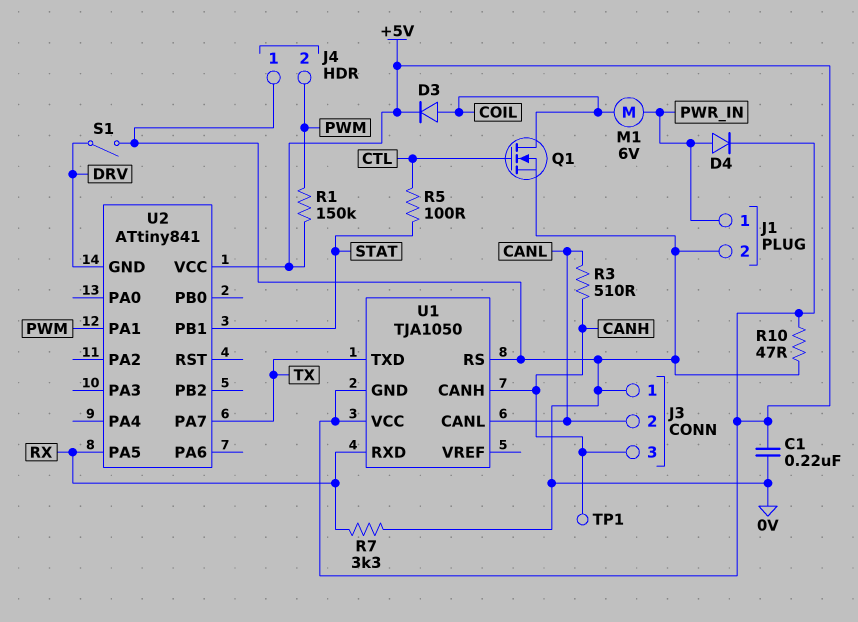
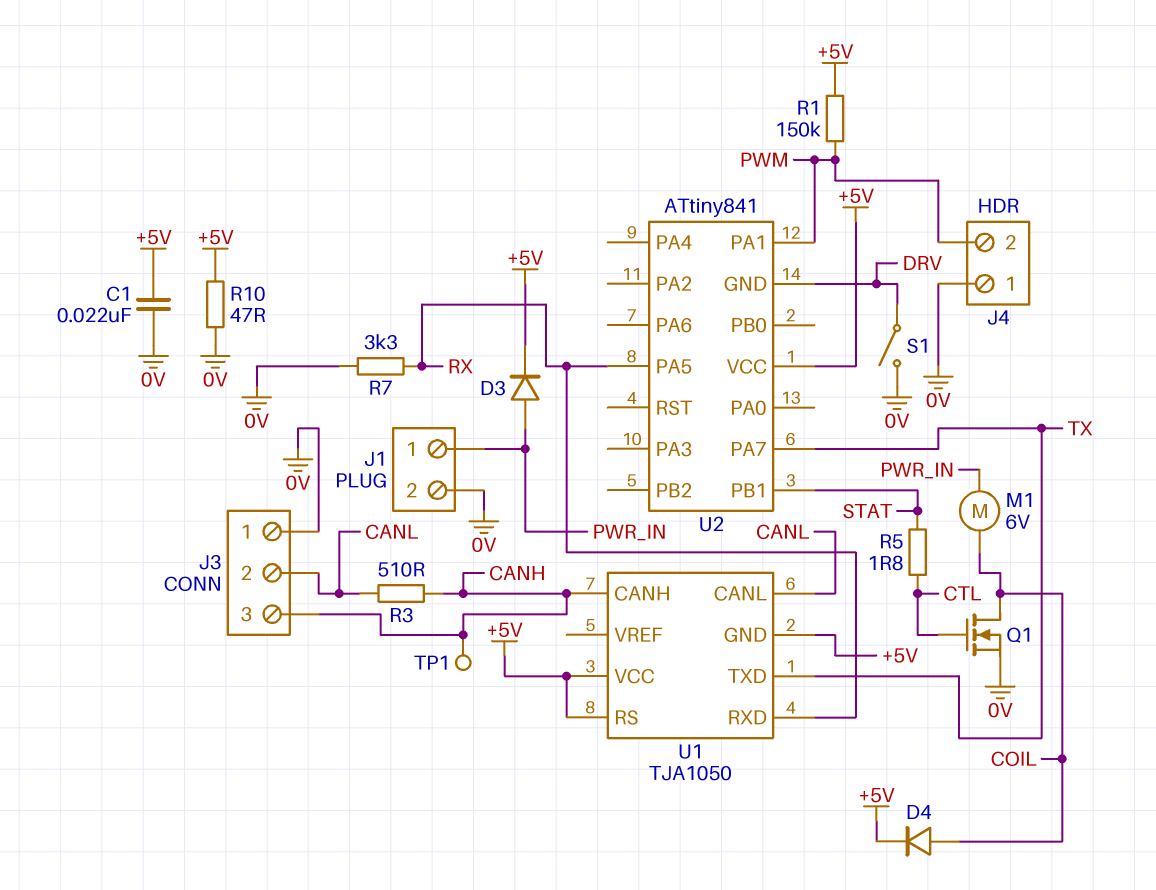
C1: 220nF (+5V, 0V) -> 22nF (+5V, 0V)
D3: diode (A COIL, K +5V) -> diode (A PWR_IN, K +5V)
D4: diode (A PWR_IN, K +5V) -> diode (A COIL, K +5V)
R5: 100 (CTL, STAT) -> 1.8 (CTL, STAT)
U1 pin RS: 0V -> +5V

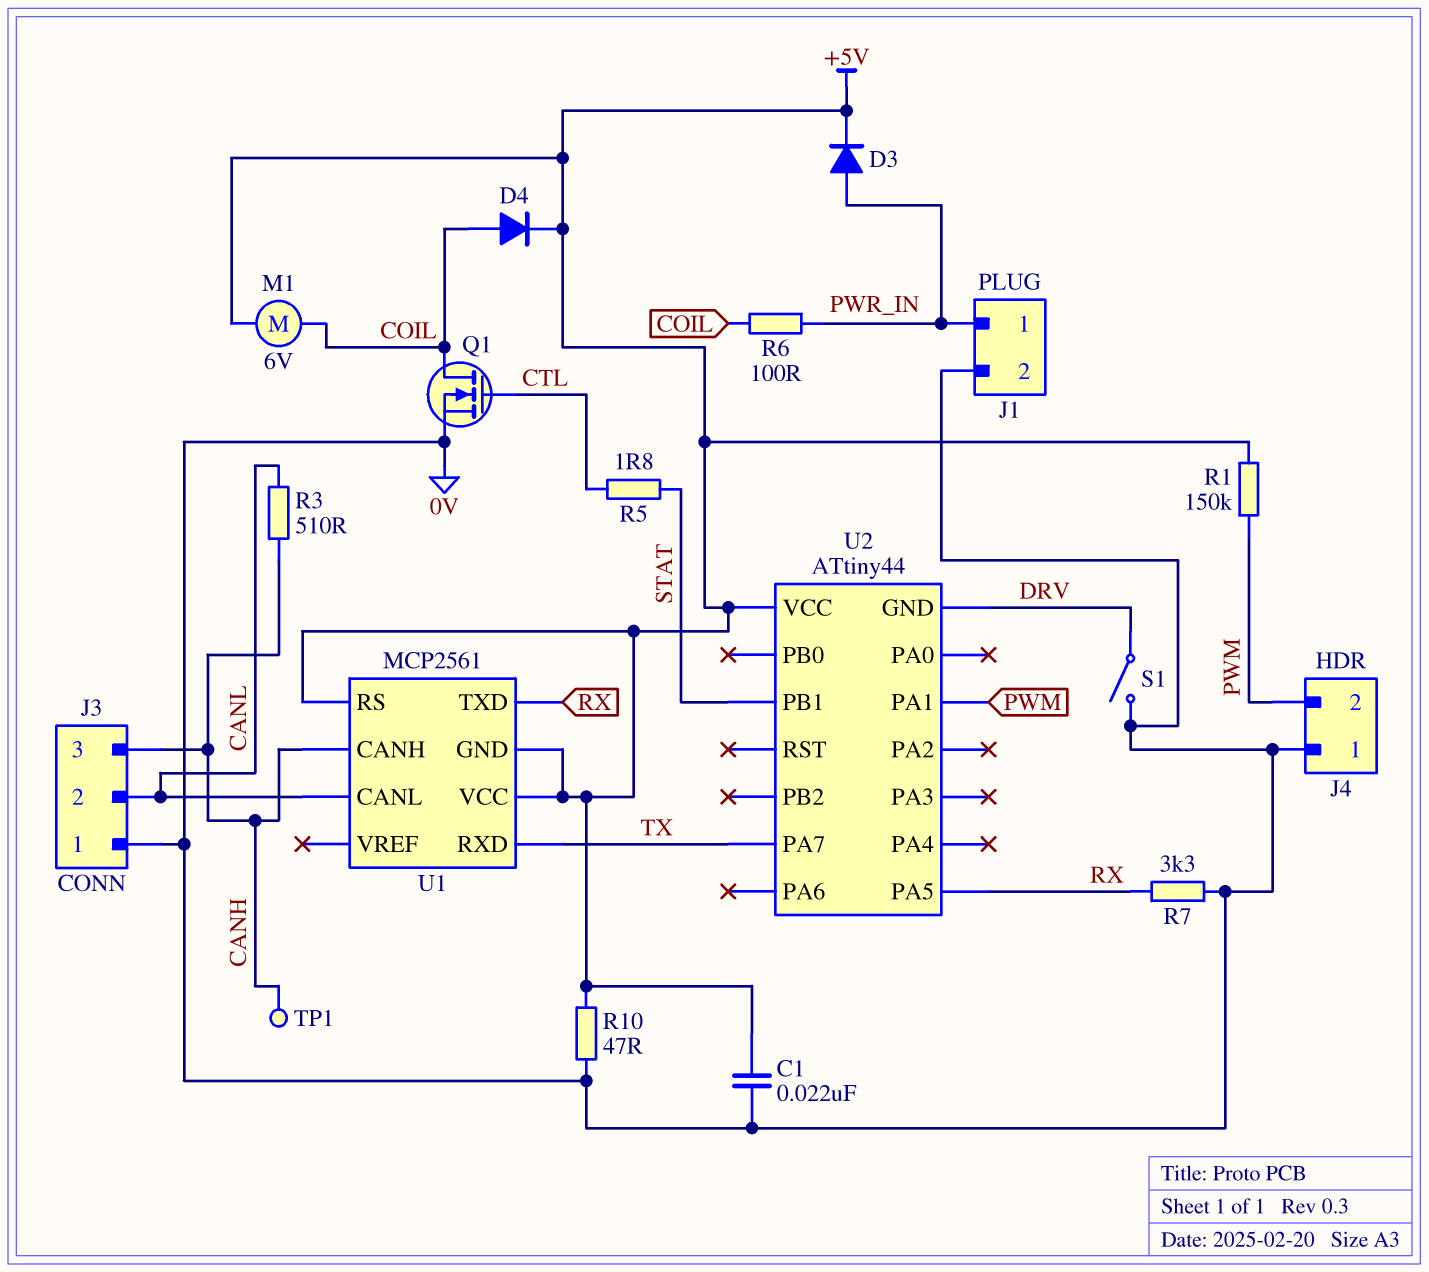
M1: motor 6V (COIL, PWR_IN) -> motor 6V (+5V, COIL)
R6: none -> 100 (COIL, PWR_IN)
U1: TJA1050 -> MCP2561
U1 pin RXD: RX -> TX
U1 pin TXD: TX -> RX
U2: ATtiny841 -> ATtiny44

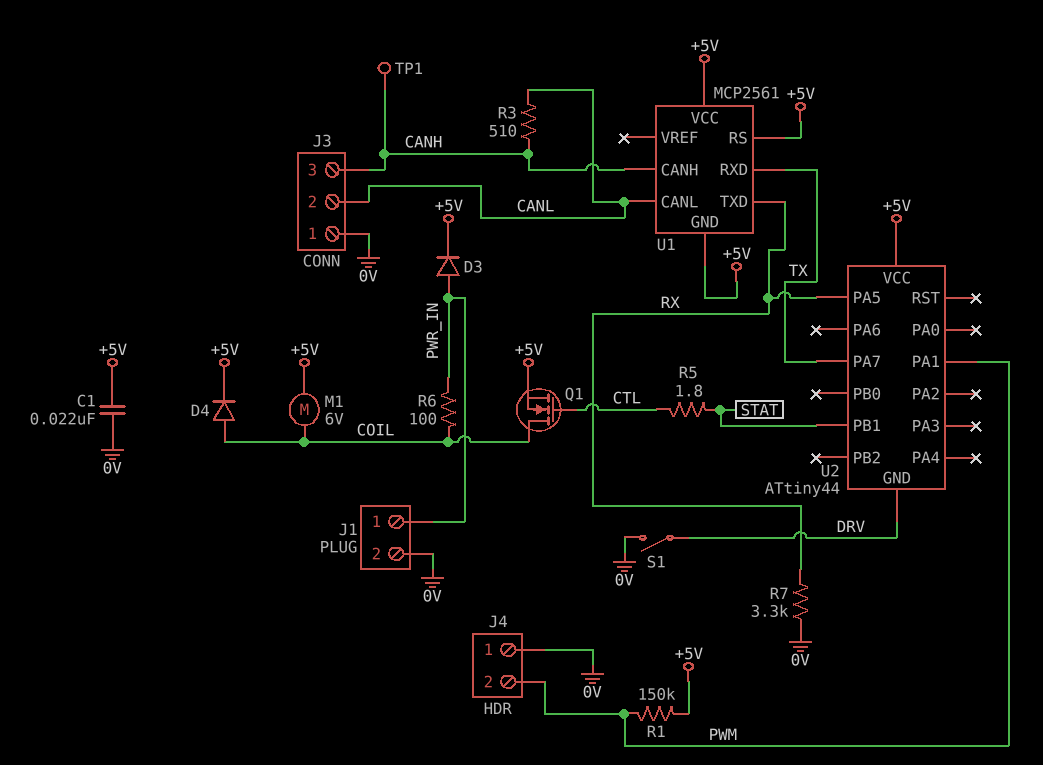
Q1: NMOS (G CTL, D COIL, S 0V) -> NMOS (G CTL, D COIL, S +5V)
R10: 47 (+5V, 0V) -> none

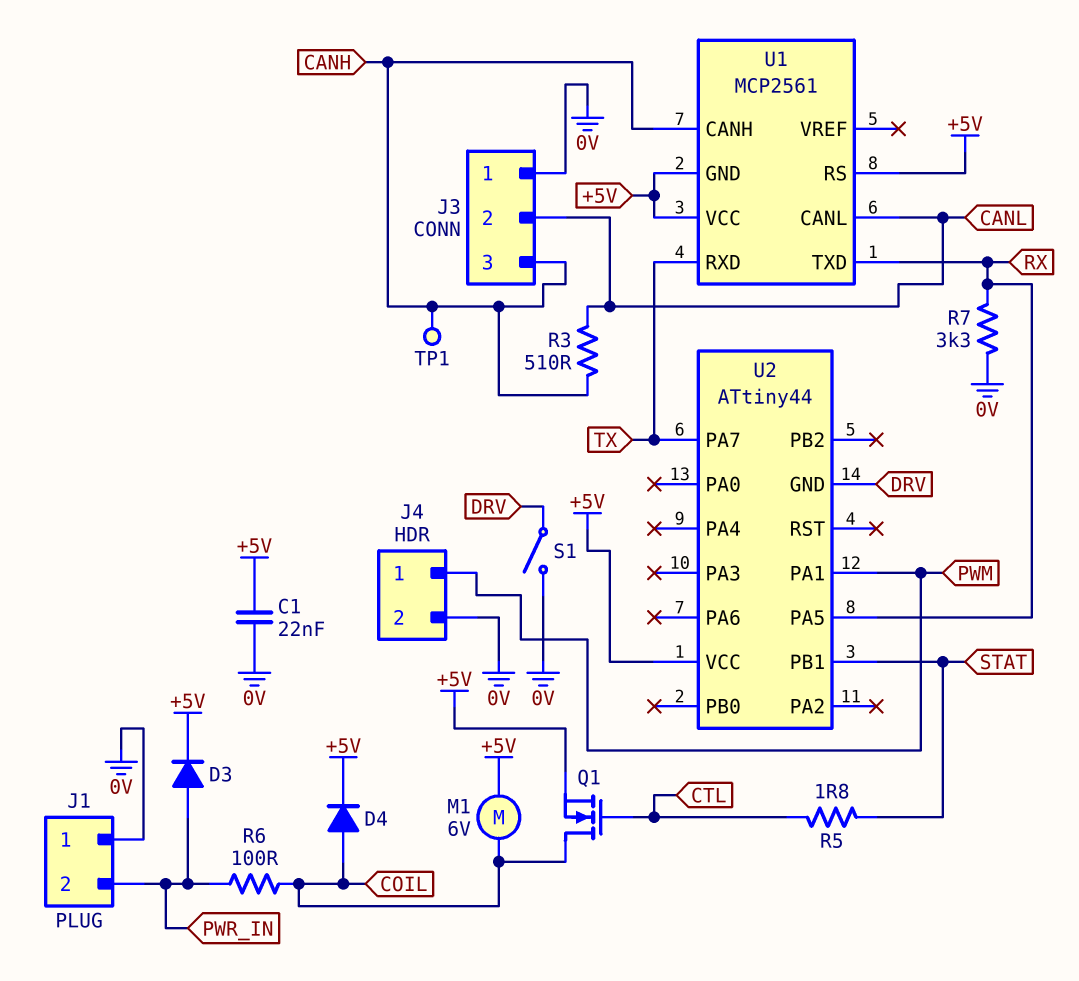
J1 pin 1: PWR_IN -> 0V
J1 pin 2: 0V -> PWR_IN
J4 pin 1: 0V -> PWM
J4 pin 2: PWM -> 0V
R1: 150k (+5V, PWM) -> none

